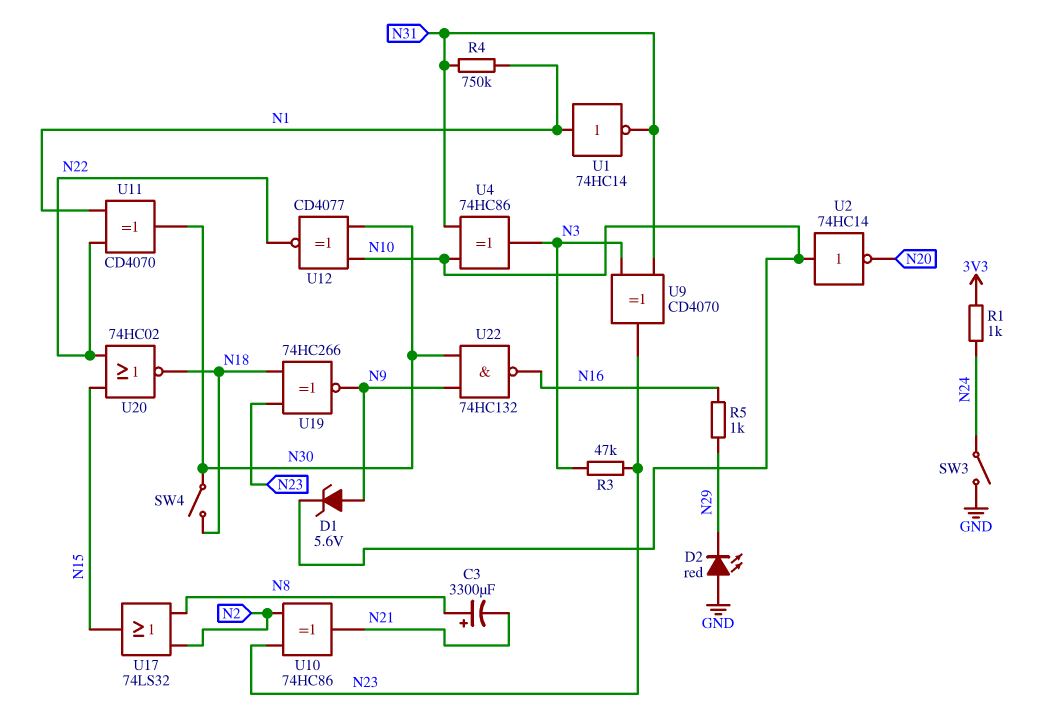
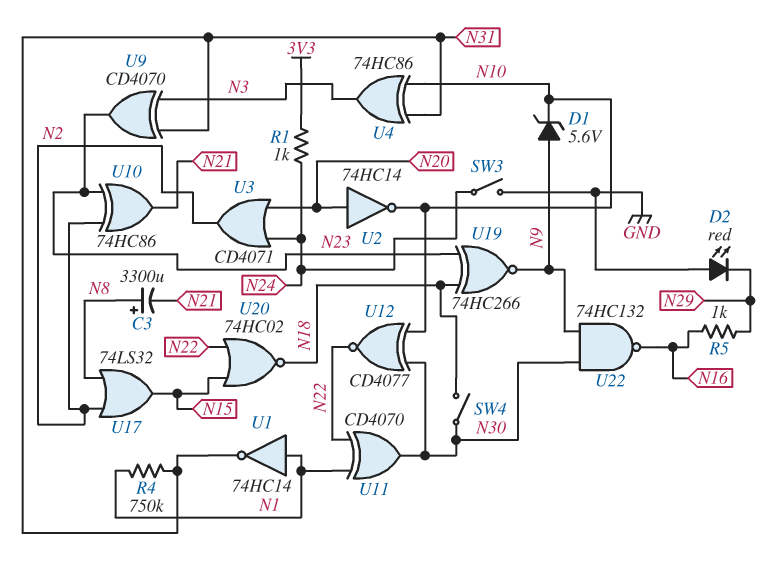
R3: 47k (N3, N23) -> none
U2: NOT 74HC14 (in N10, out N20) -> NOT 74HC14 (in N20, out N10)
U3: none -> OR CD4071 (in N20, in N24, out N2)

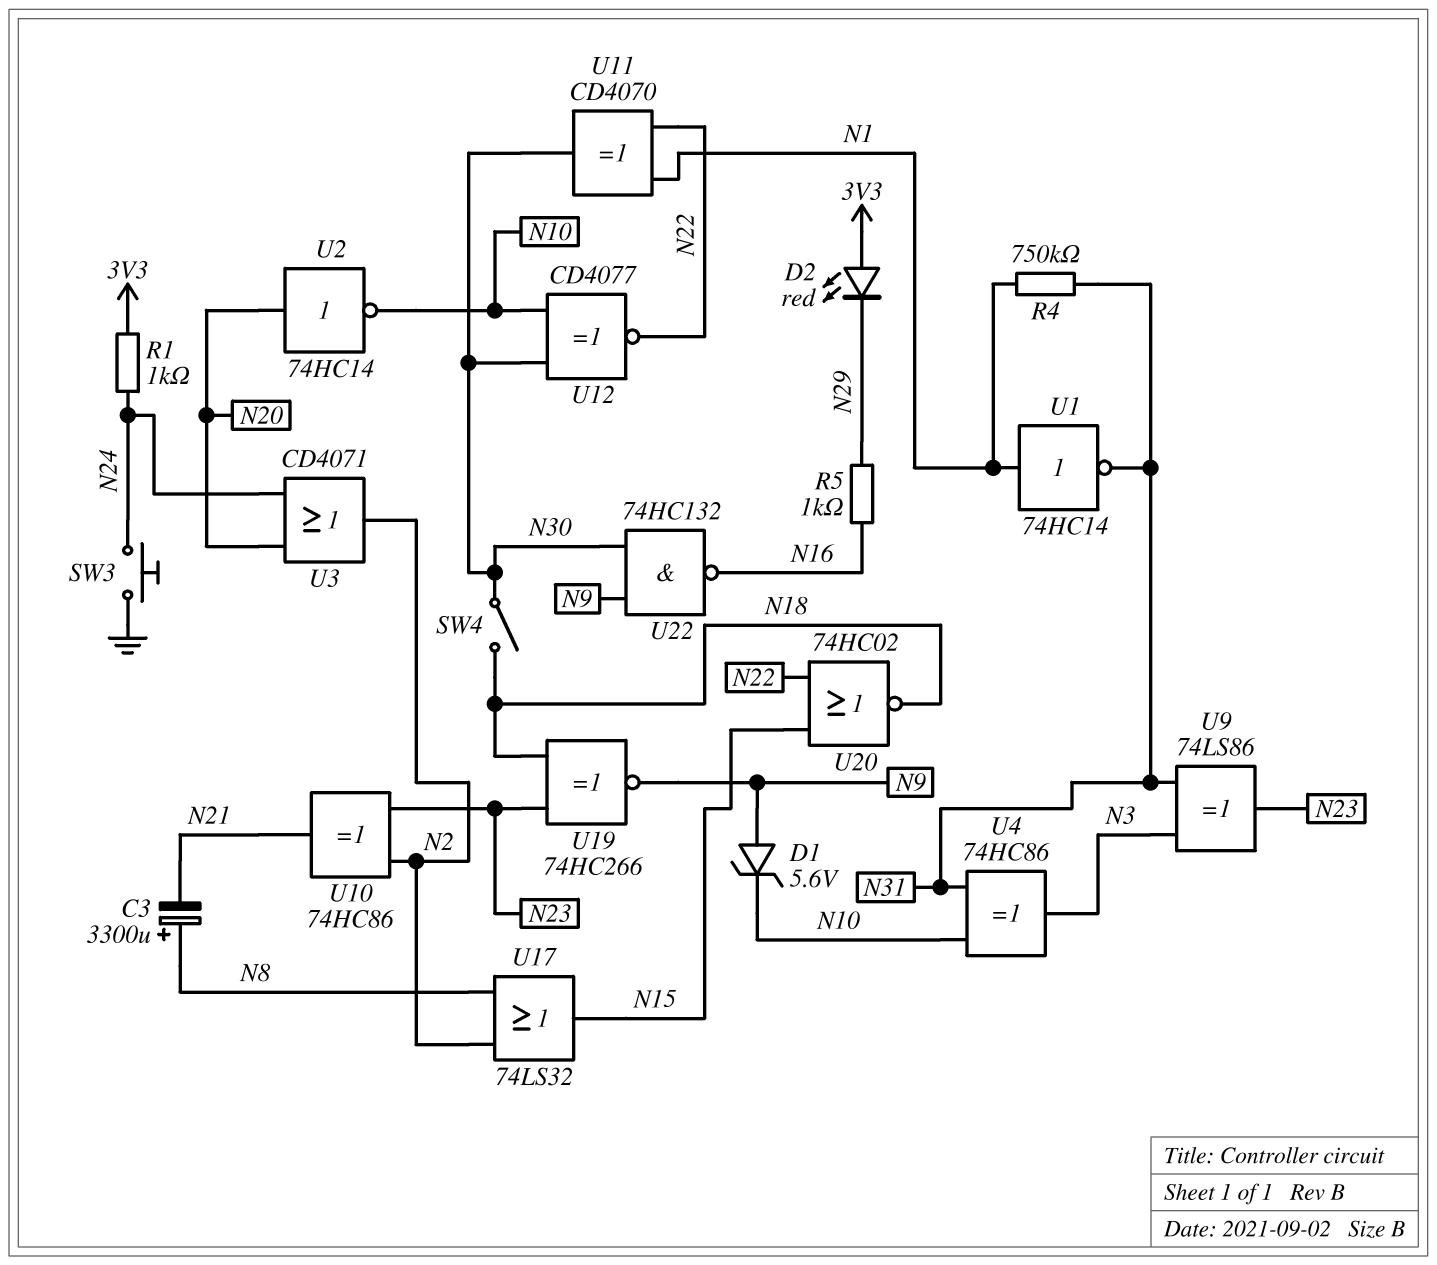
D2: LED red (A GND, K N29) -> LED red (A 3V3, K N29)
SW3: switch (GND, N24) -> button (GND, N24)
U9: XOR CD4070 (in N3, in N31, out N23) -> XOR 74LS86 (in N3, in N31, out N23)

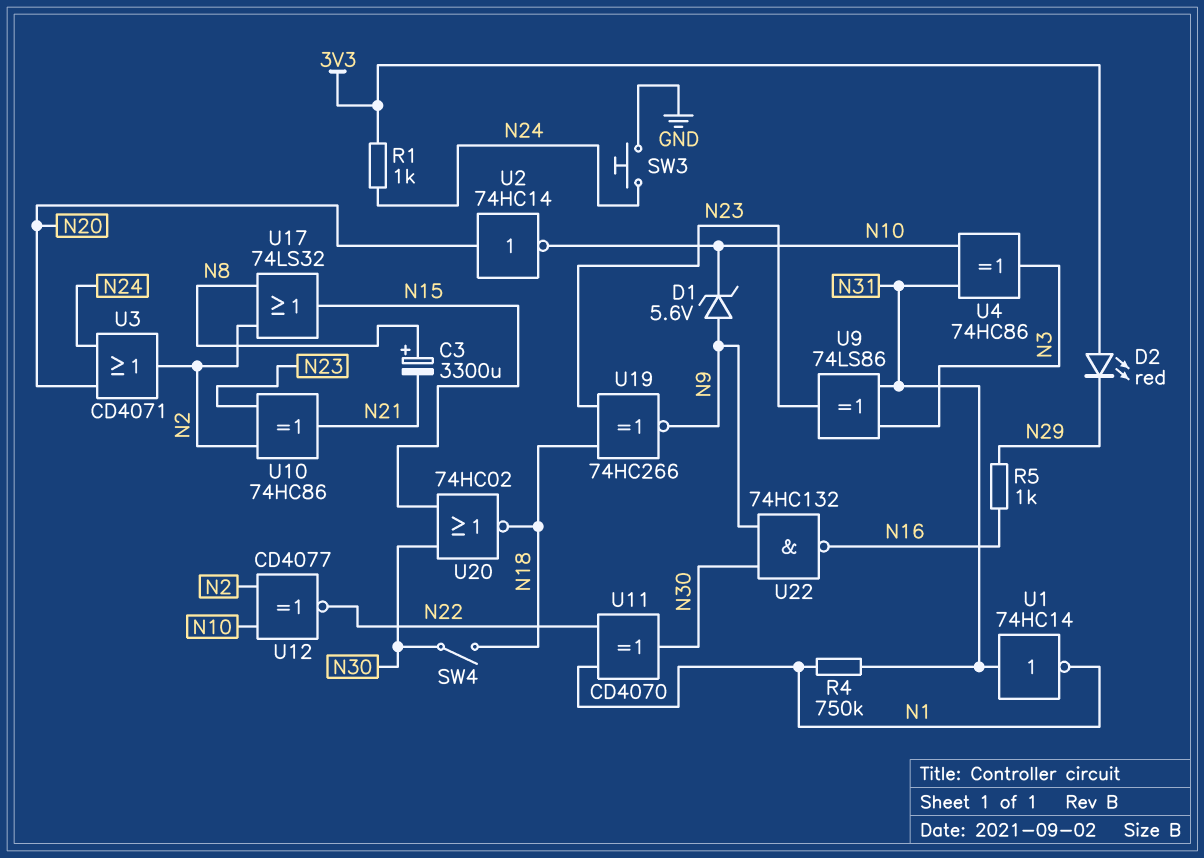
U1: NOT 74HC14 (in N1, out N31) -> NOT 74HC14 (in N31, out N1)
U12: XNOR CD4077 (in N10, in N30, out N22) -> XNOR CD4077 (in N2, in N10, out N22)
U20: NOR 74HC02 (in N15, in N22, out N18) -> NOR 74HC02 (in N15, in N30, out N18)

